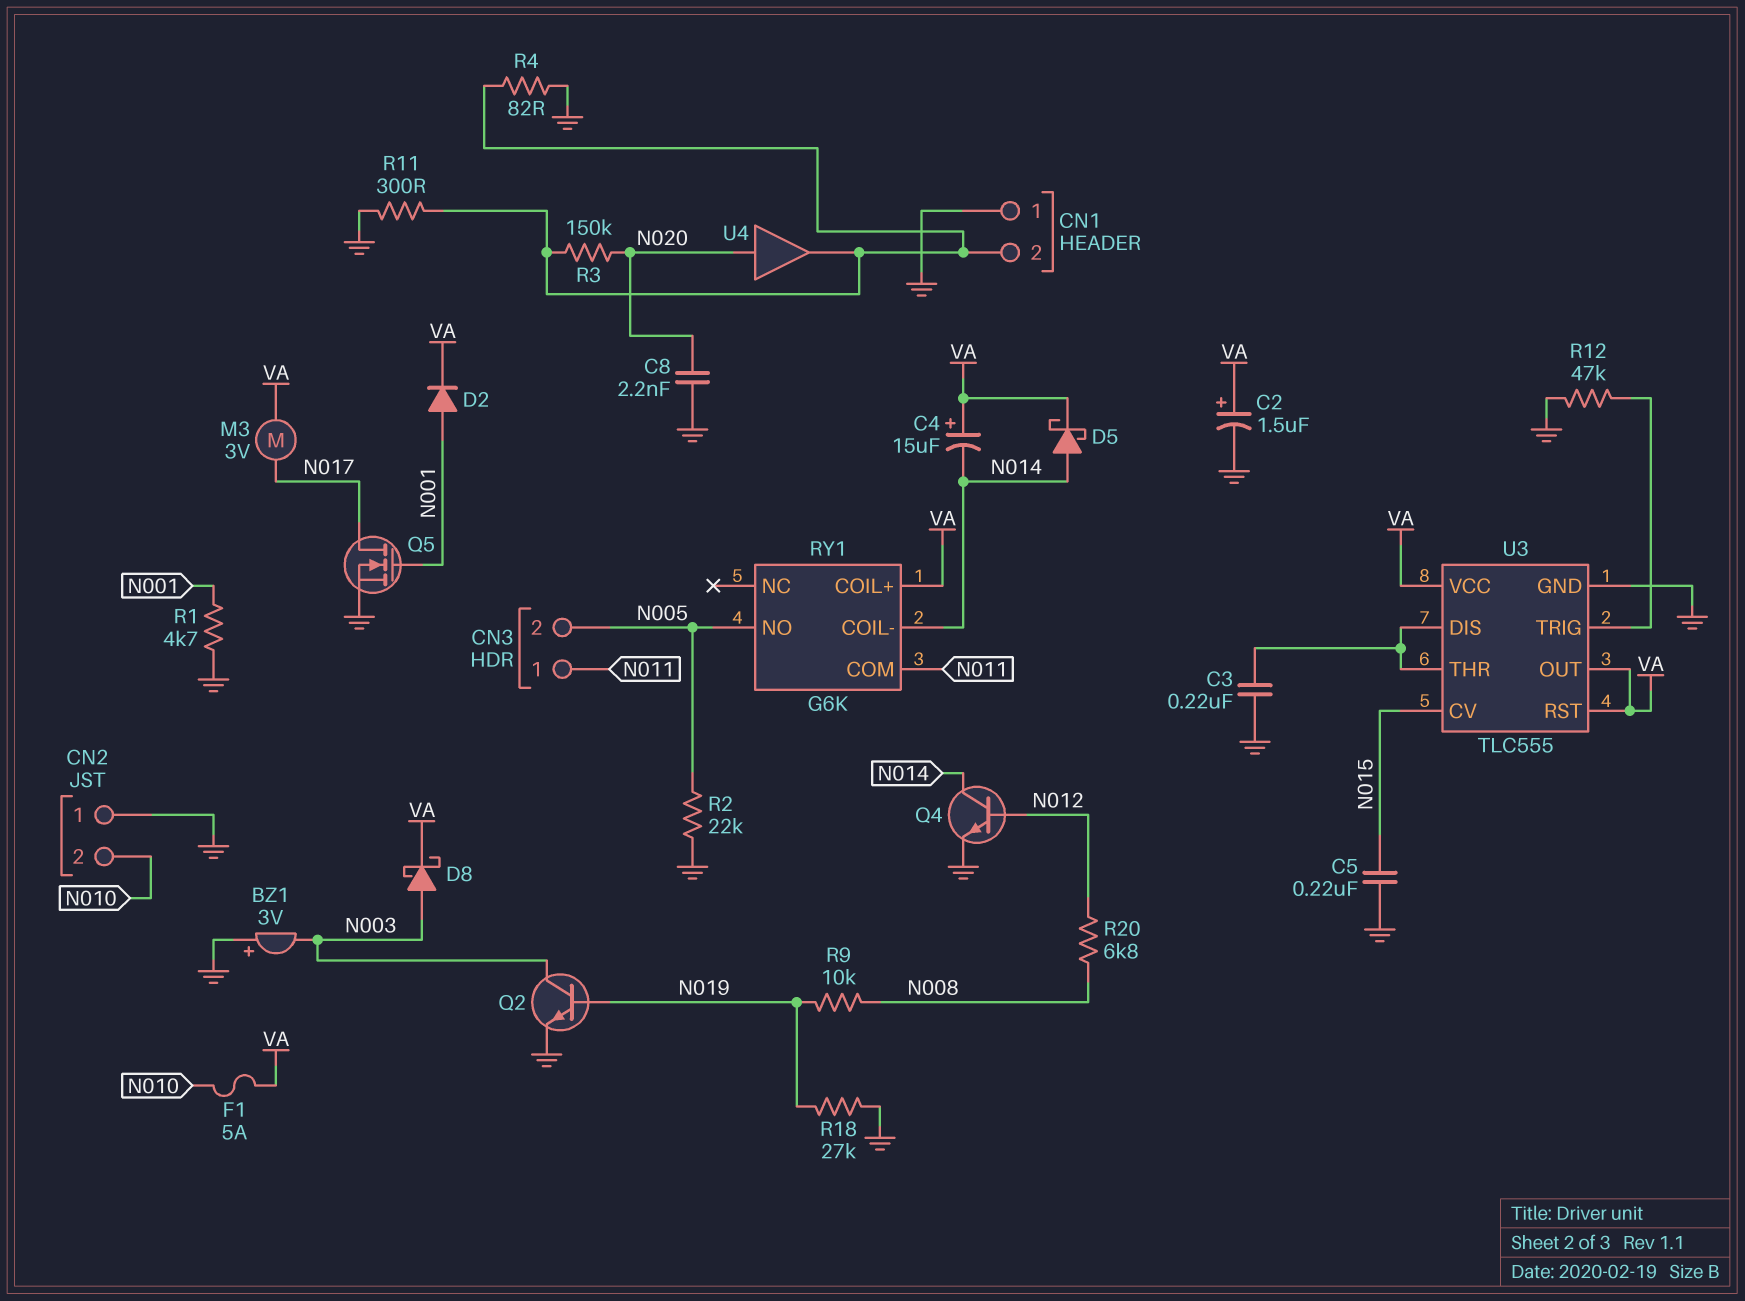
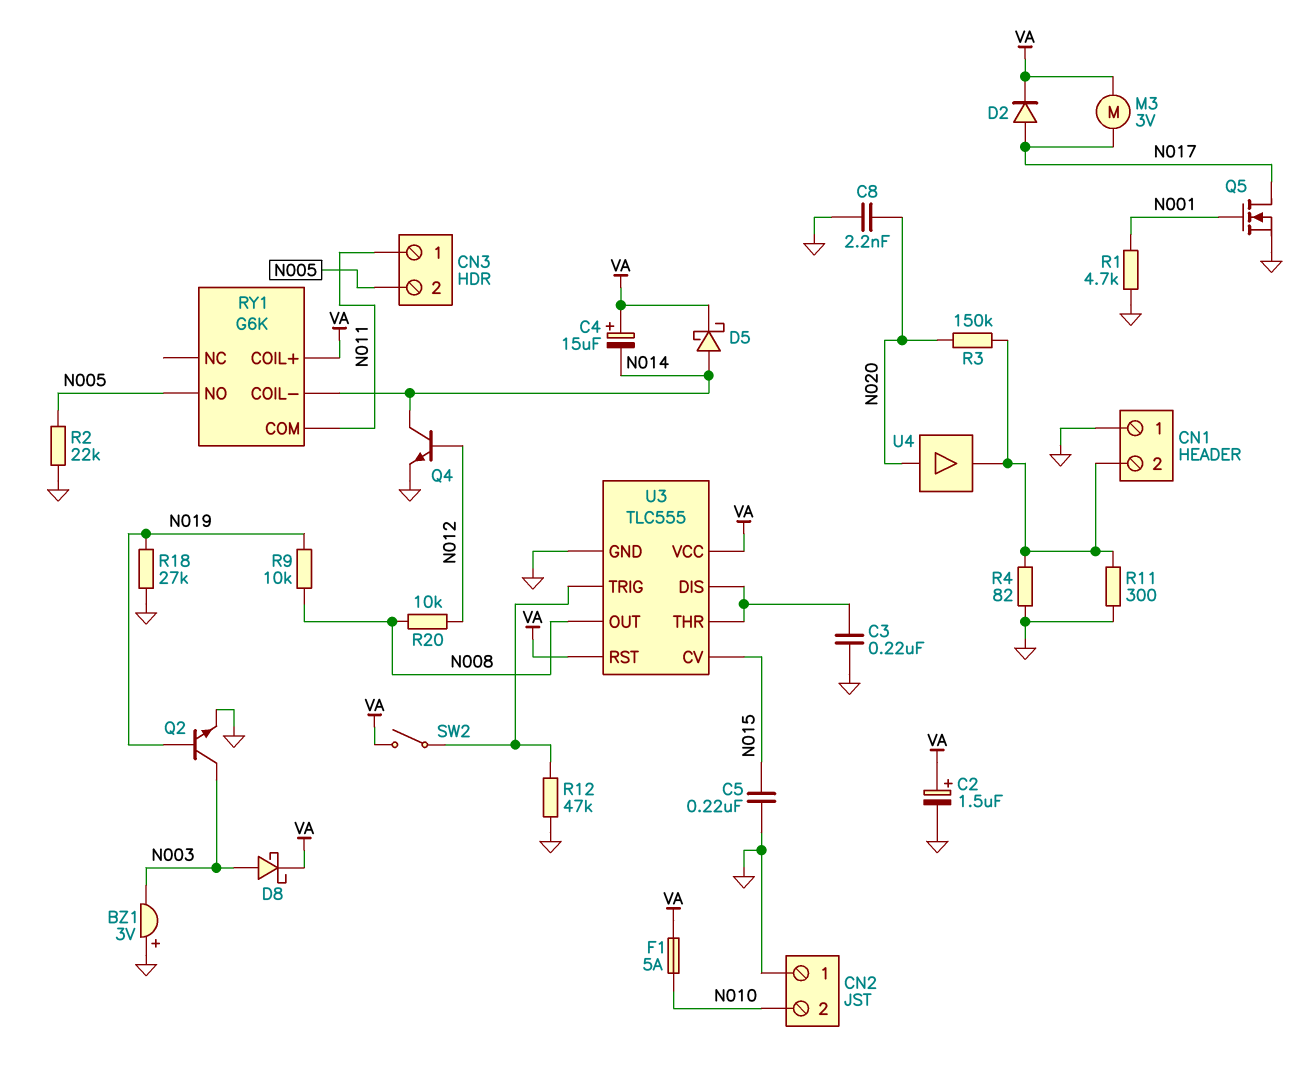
D2: diode (A N001, K VA) -> diode (A N017, K VA)
R20: 6.8k (N008, N012) -> 10k (N008, N012)
SW2: none -> switch (U3/TRIG, VA)
U3 pin OUT: VA -> N008

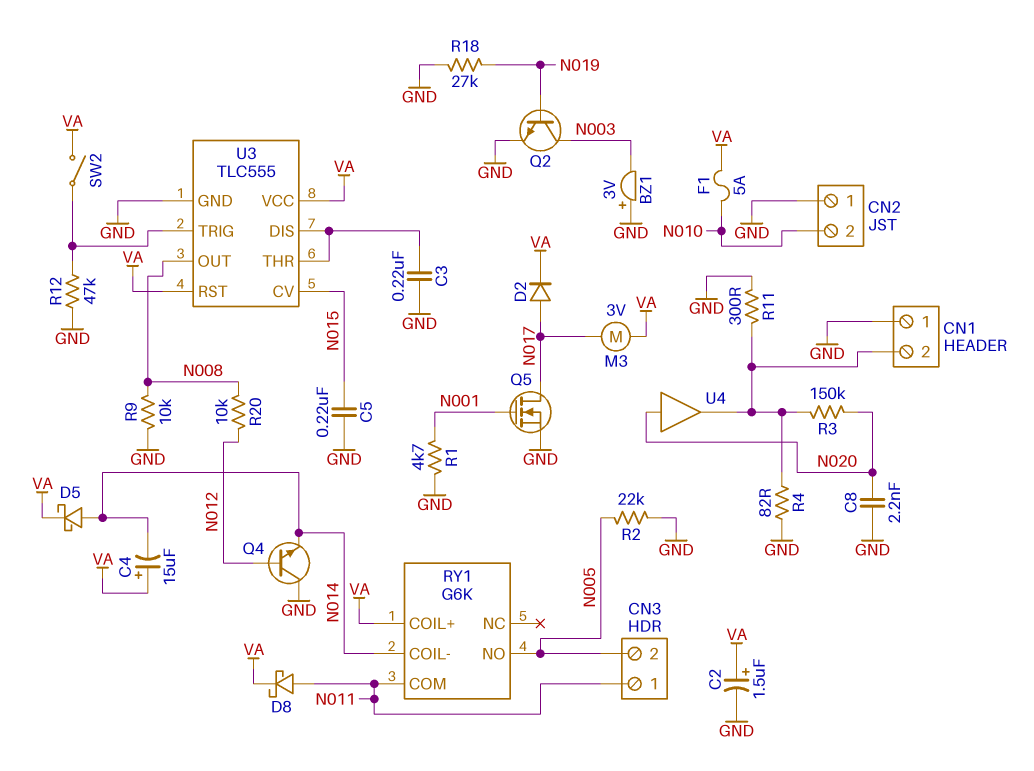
D8: schottky (A N003, K VA) -> schottky (A N011, K VA)
Q4: NPN (B N012, C N014, E GND) -> NPN (B N012, C GND, E N014)
R9: 10k (N008, N019) -> 10k (GND, N008)

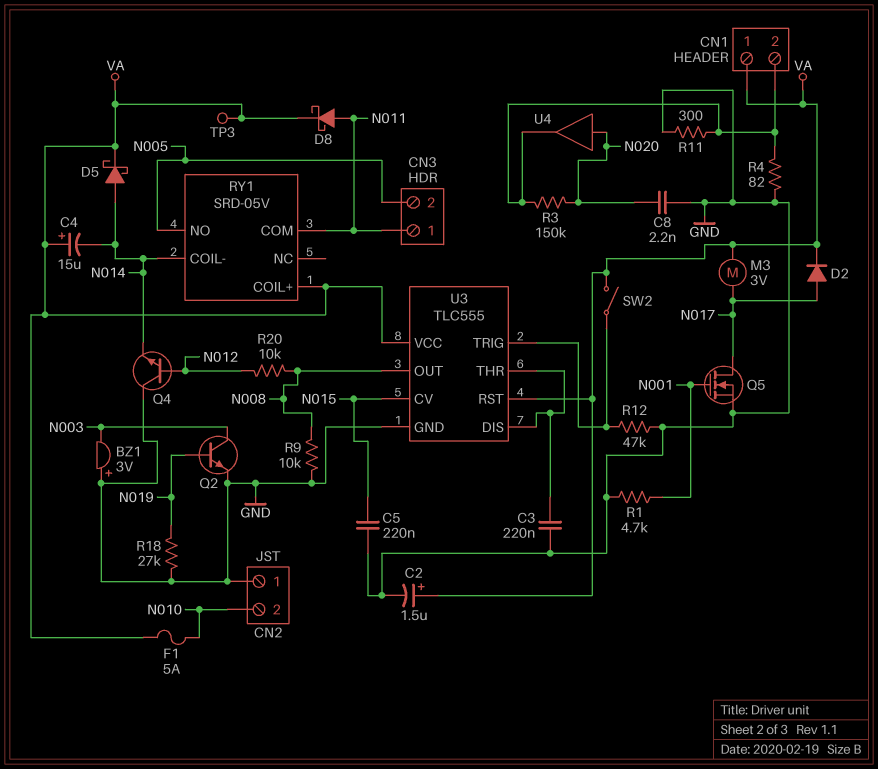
CN1 pin 1: GND -> VA
R2: 22k (GND, N005) -> none
RY1: G6K -> SRD-05V
TP3: none -> test point (VA)

